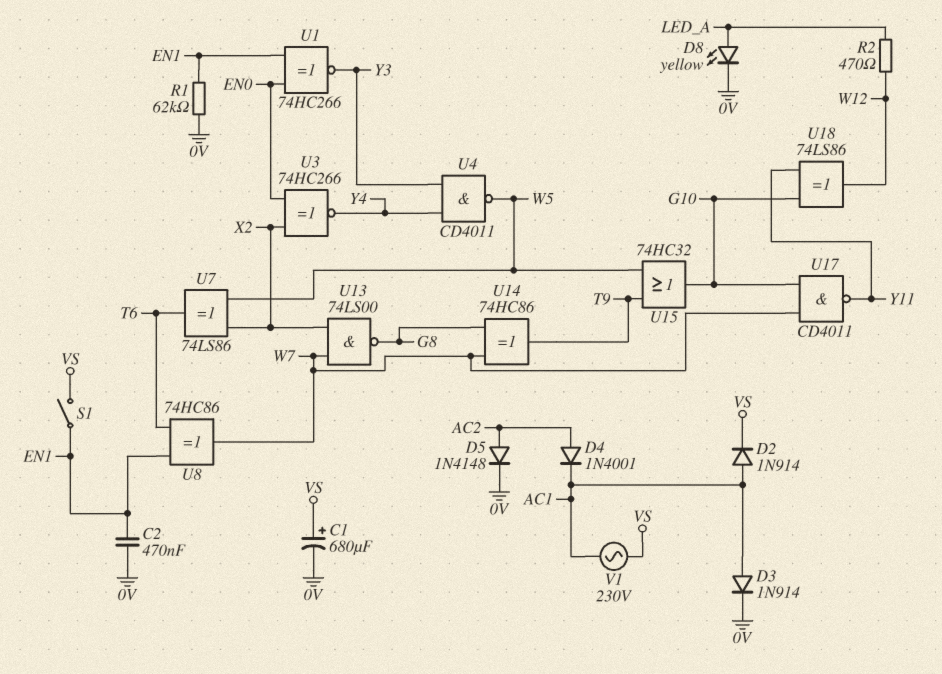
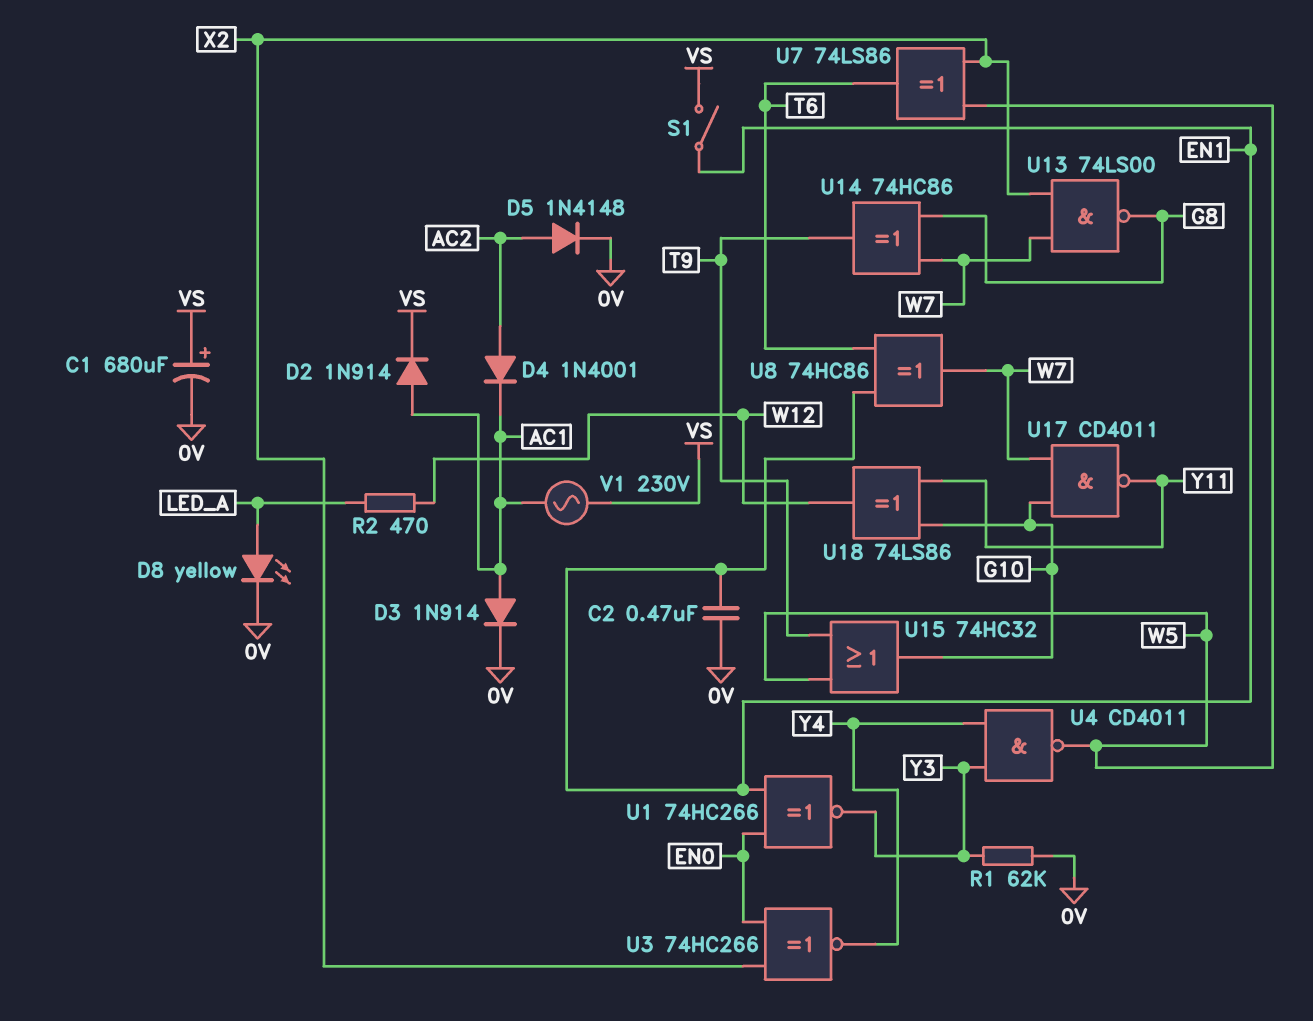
R1: 62k (0V, EN1) -> 62k (0V, Y3)

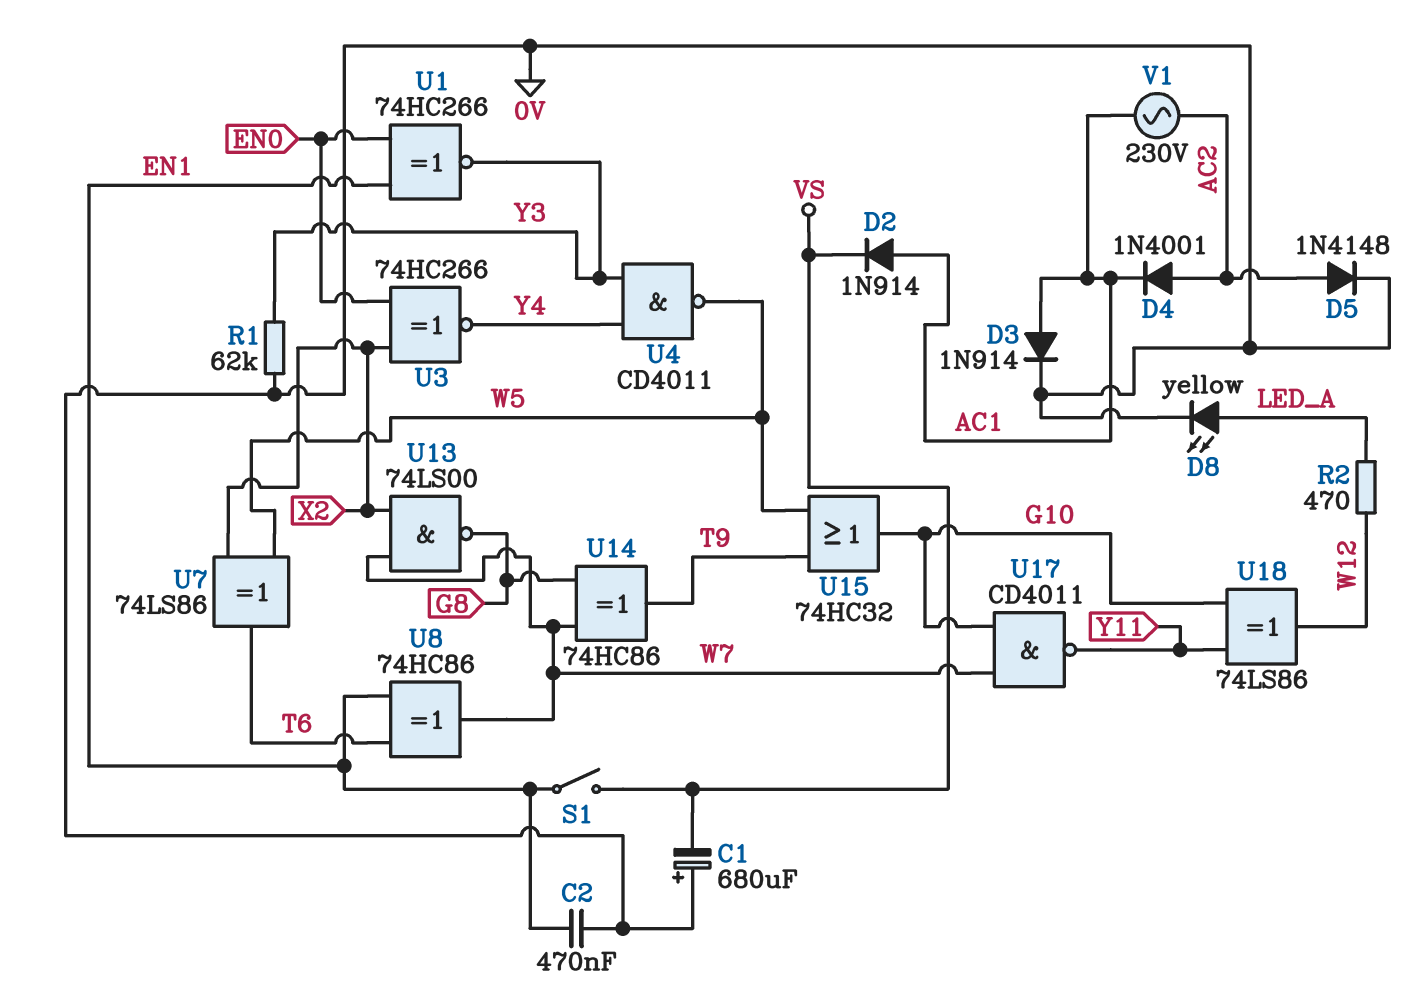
C1: 680uF (plus VS, minus 0V) -> 680uF (plus 0V, minus VS)
V1: AC 230V (AC1, VS) -> AC 230V (AC1, AC2)

